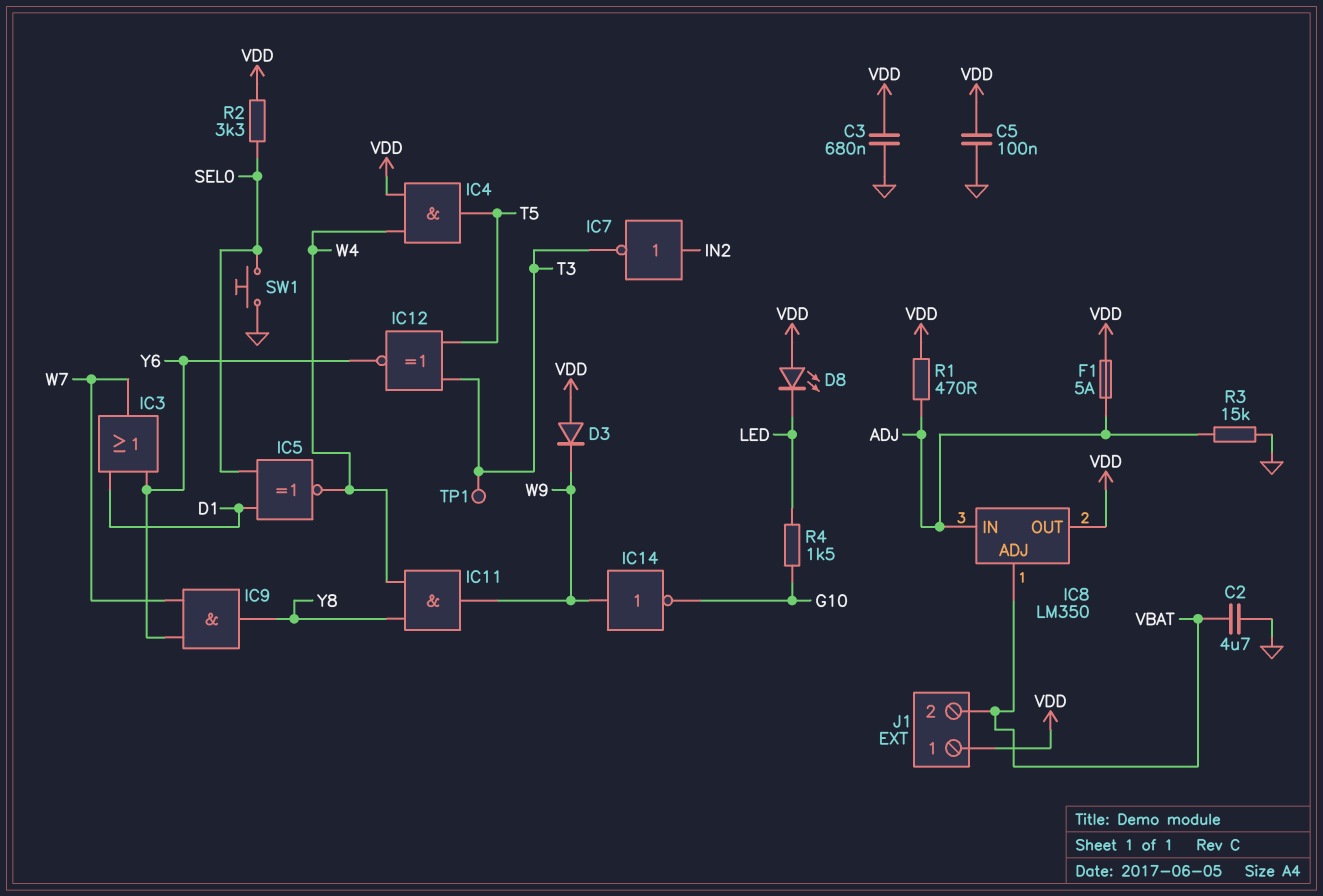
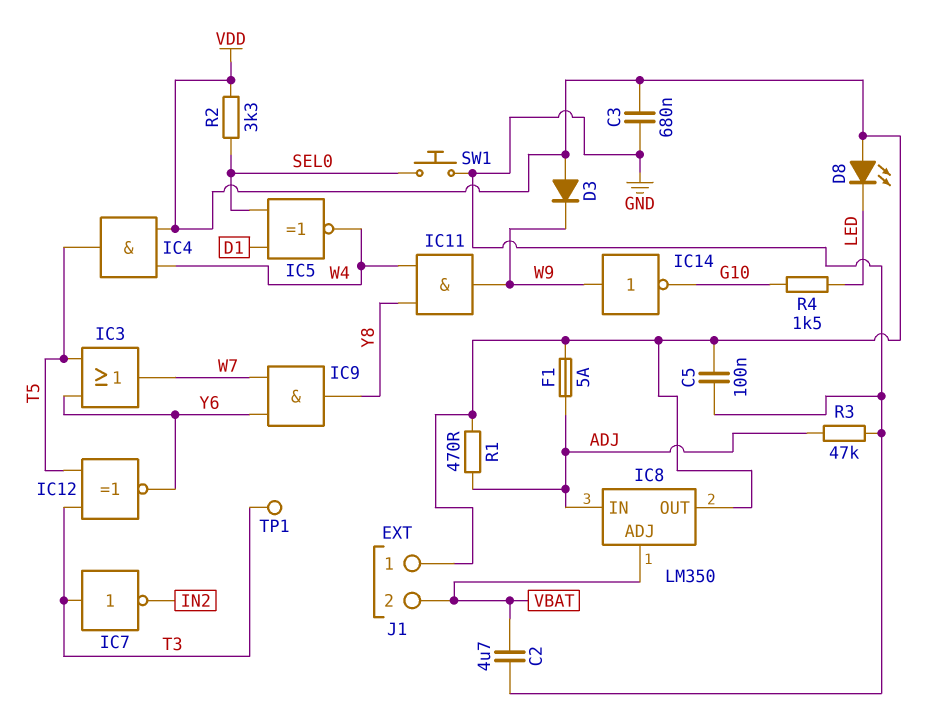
IC3: OR (in D1, in Y6, out W7) -> OR (in T5, in Y6, out W7)
IC7: NOT (in IN2, out T3) -> NOT (in T3, out IN2)
R3: 15k (ADJ, GND) -> 47k (ADJ, GND)

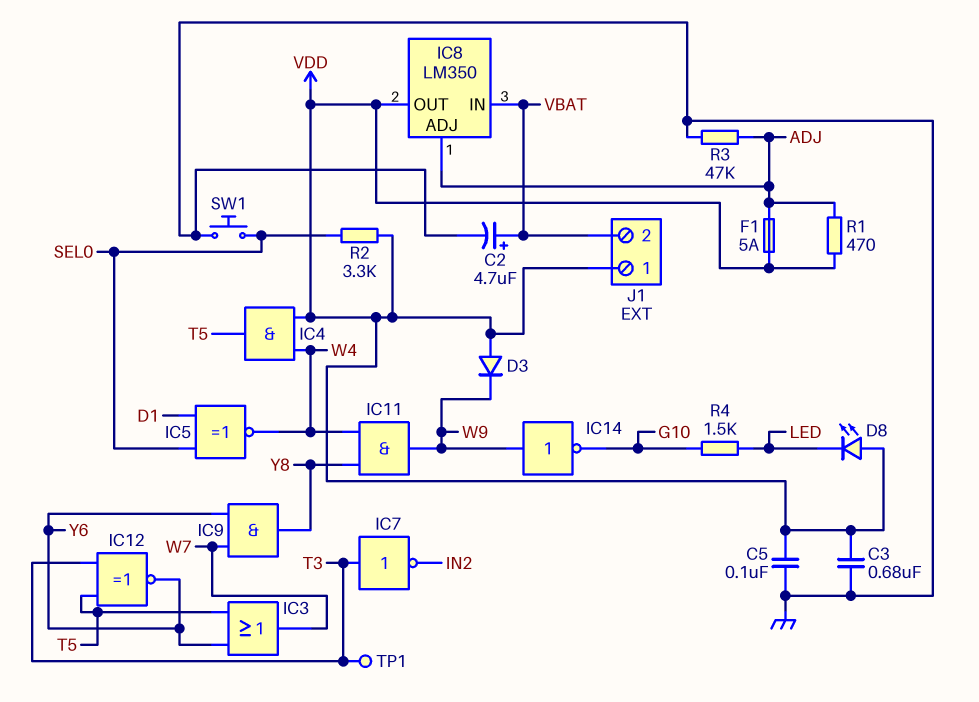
C2: 4.7uF (GND, VBAT) -> 4.7uF (plus VBAT, minus GND)
IC8 pin ADJ: VBAT -> ADJ
IC8 pin IN: ADJ -> VBAT

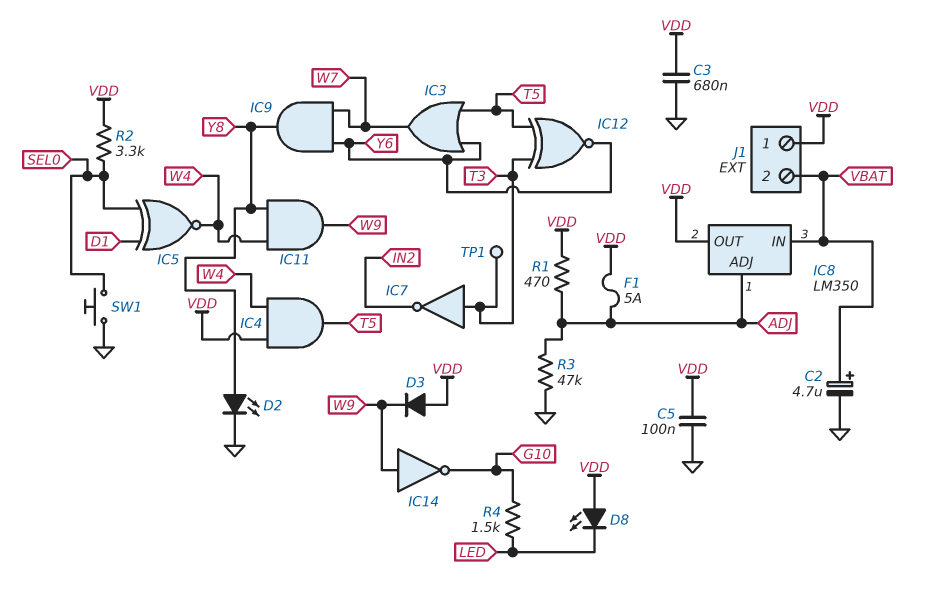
D2: none -> LED (A Y8, K GND)

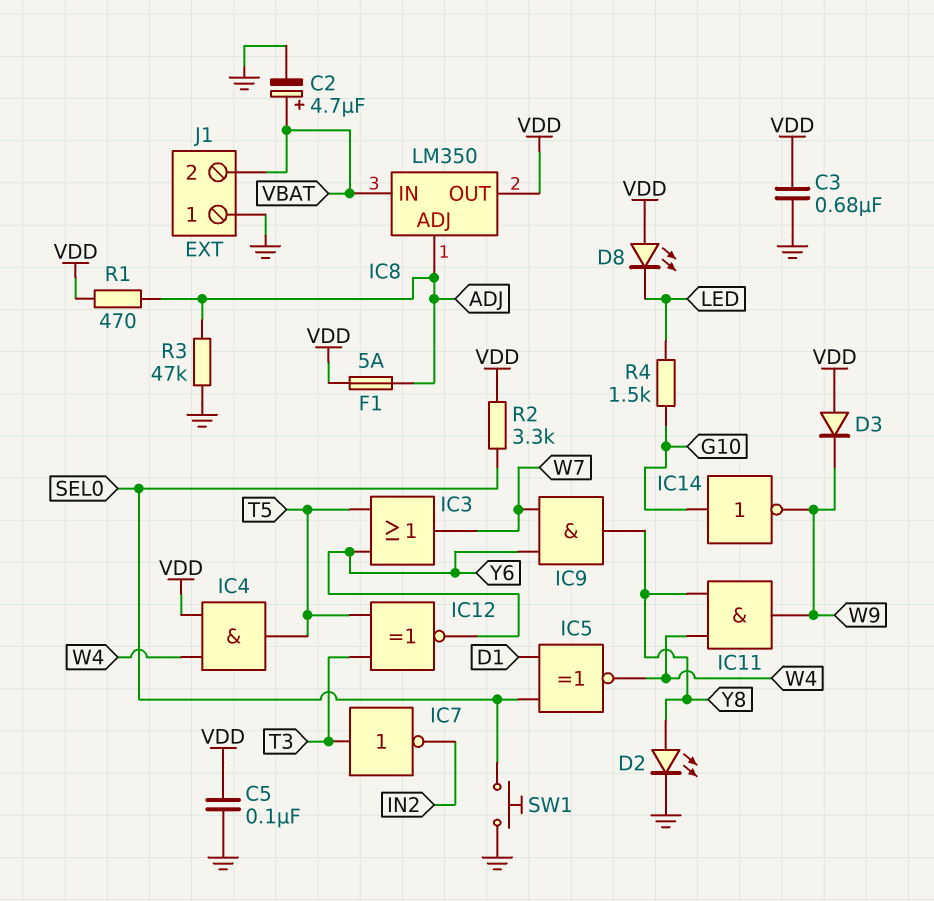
IC14: NOT (in W9, out G10) -> NOT (in G10, out W9)
J1 pin 1: VDD -> GND
TP1: test point (T3) -> none

